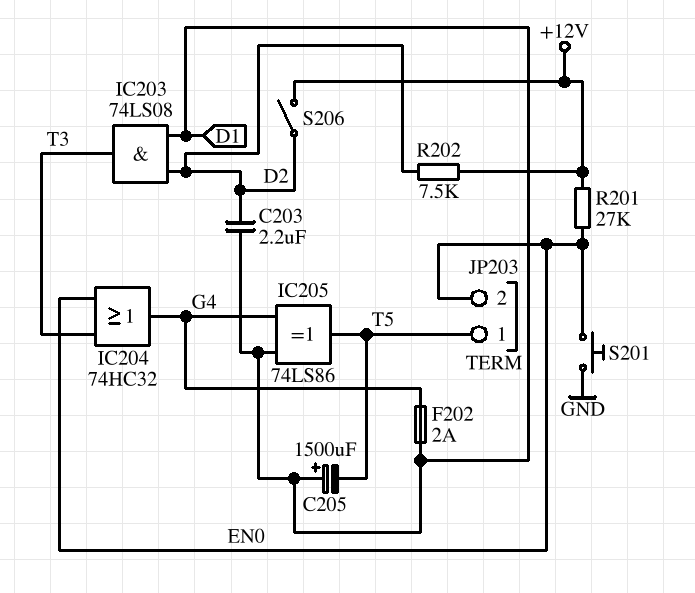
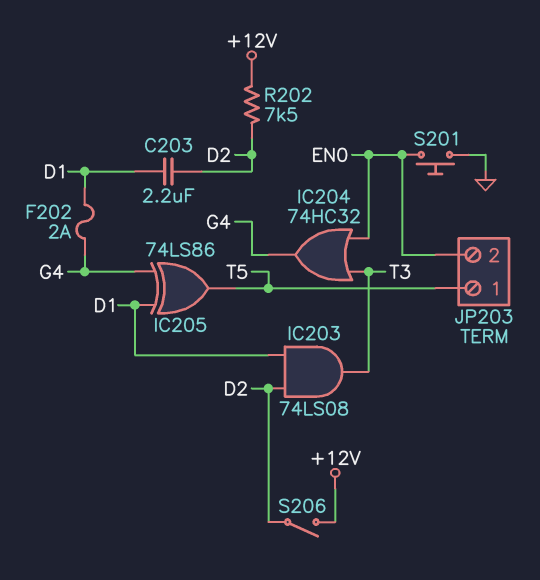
C205: 1500uF (plus D1, minus T5) -> none
R201: 27k (+12V, EN0) -> none

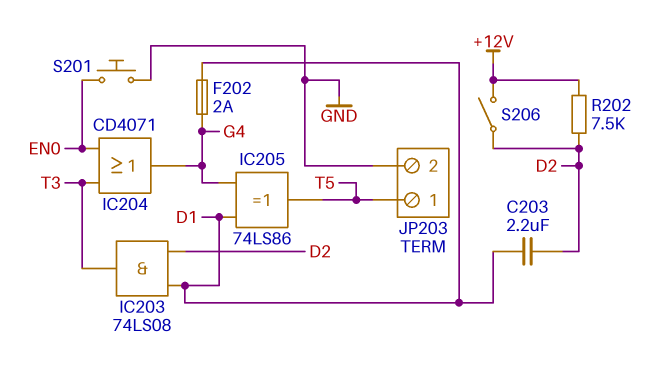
IC204: OR 74HC32 (in EN0, in T3, out G4) -> OR CD4071 (in EN0, in T3, out G4)
JP203 pin 2: EN0 -> GND

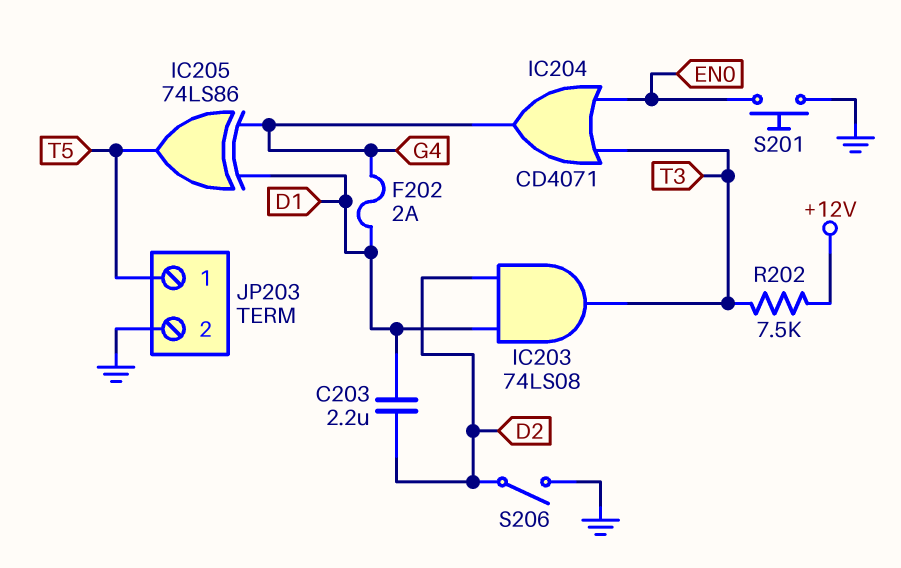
R202: 7.5k (+12V, D2) -> 7.5k (+12V, T3)
S206: switch (+12V, D2) -> switch (D2, GND)

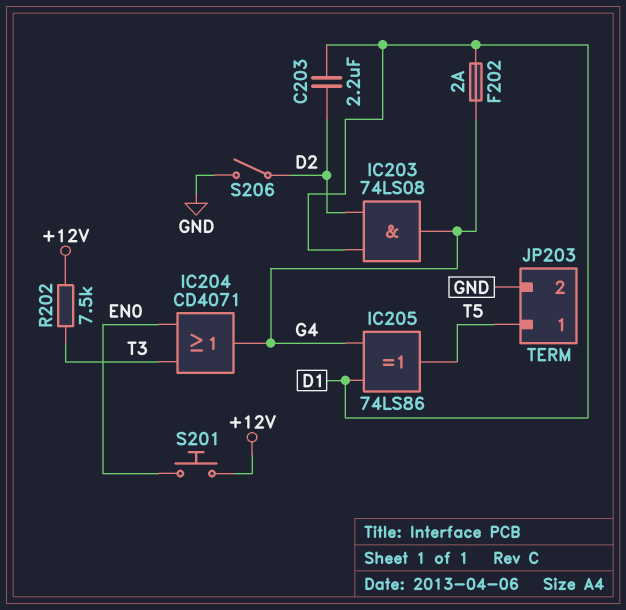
IC203: AND 74LS08 (in D1, in D2, out T3) -> AND 74LS08 (in D1, in D2, out G4)
S201: button (EN0, GND) -> button (+12V, EN0)

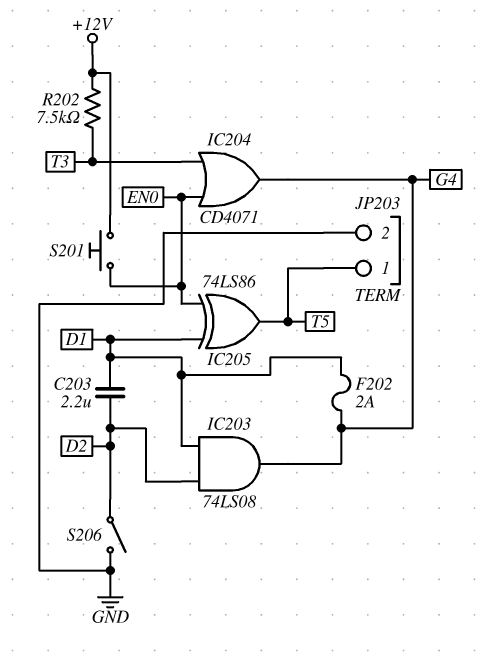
IC205: XOR 74LS86 (in D1, in G4, out T5) -> XOR 74LS86 (in D1, in EN0, out T5)

